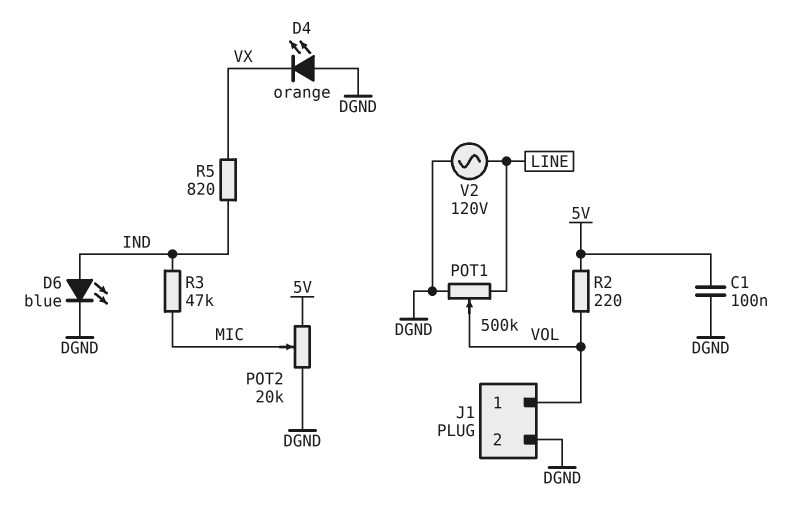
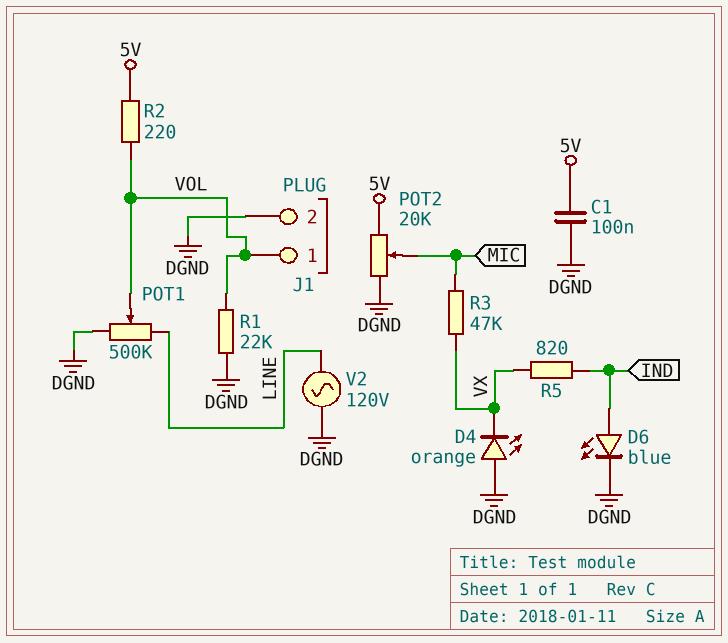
R1: none -> 22k (DGND, VOL)
R3: 47k (IND, MIC) -> 47k (MIC, VX)

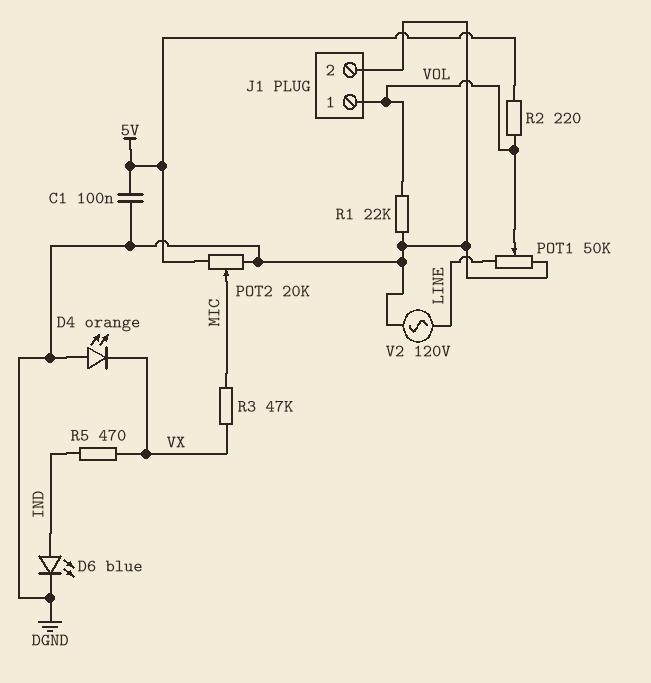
POT1: 500k (DGND, LINE, wiper VOL) -> 50k (DGND, LINE, wiper VOL)
R5: 820 (IND, VX) -> 470 (IND, VX)

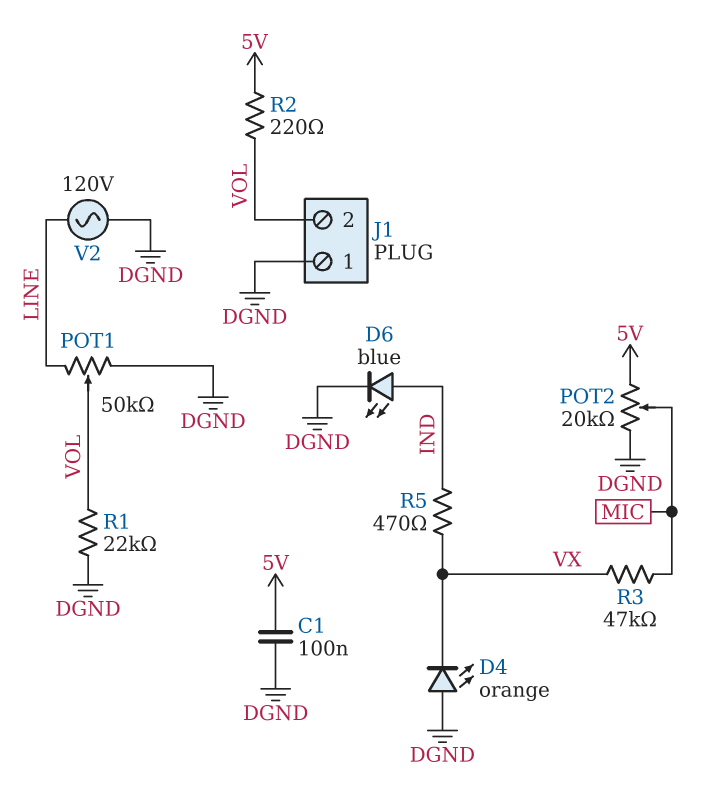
J1 pin 1: VOL -> DGND
J1 pin 2: DGND -> VOL

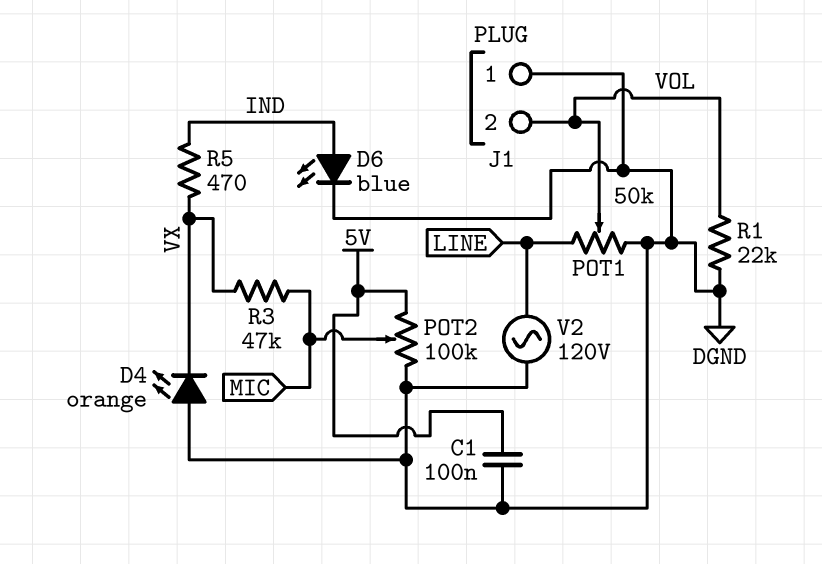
POT2: 20k (5V, DGND, wiper MIC) -> 100k (5V, DGND, wiper MIC)
R2: 220 (5V, VOL) -> none

